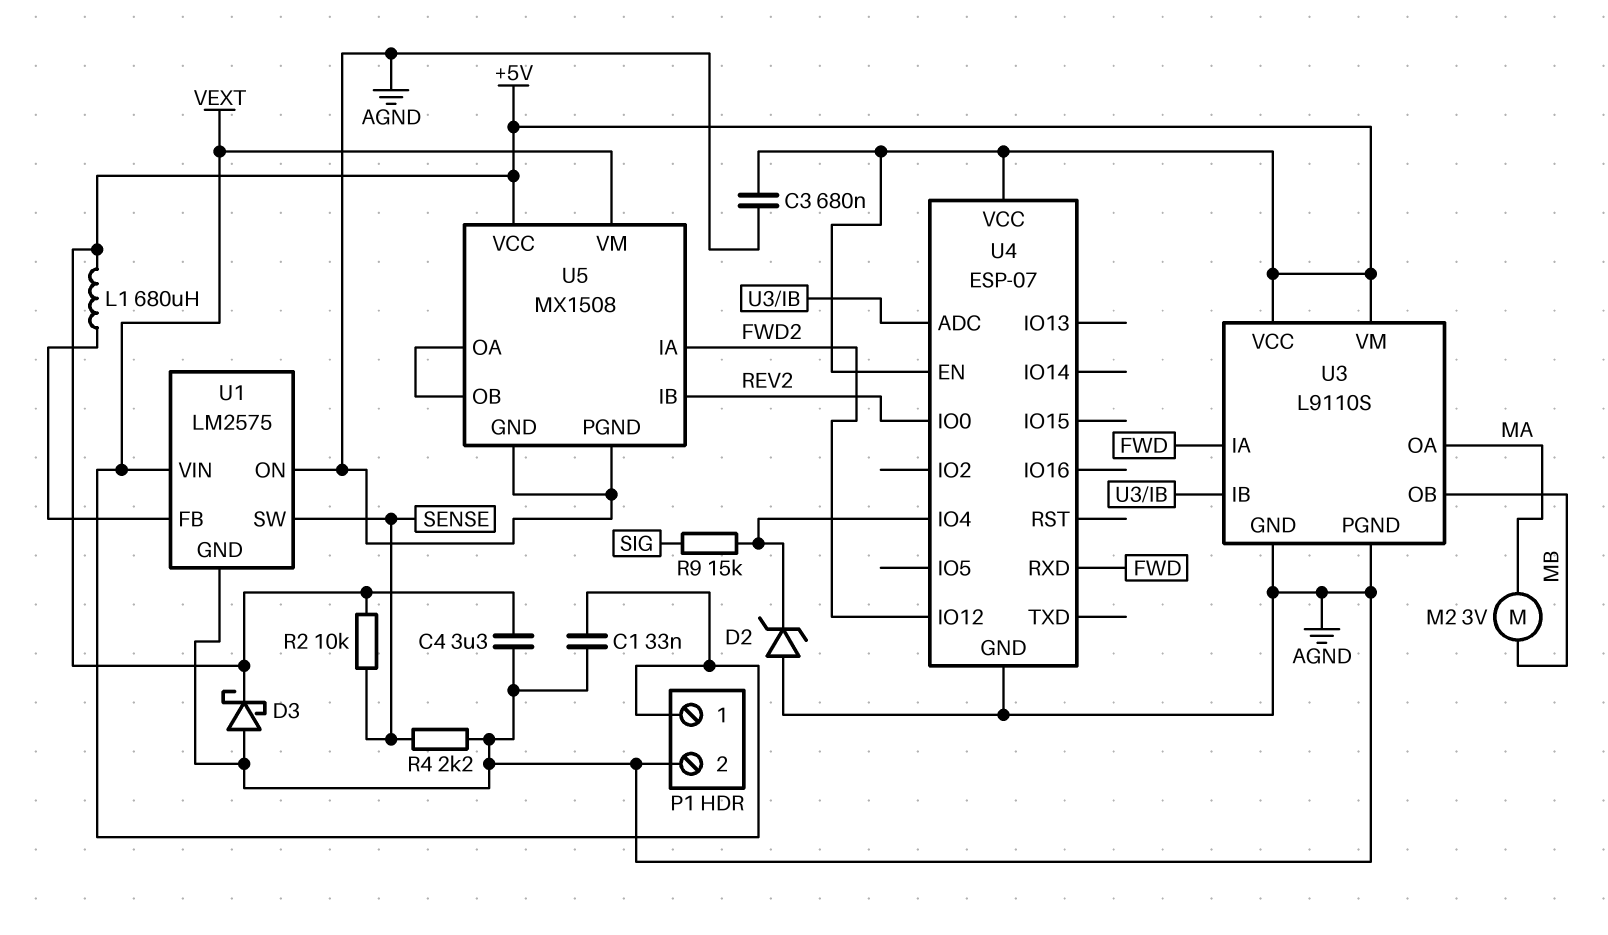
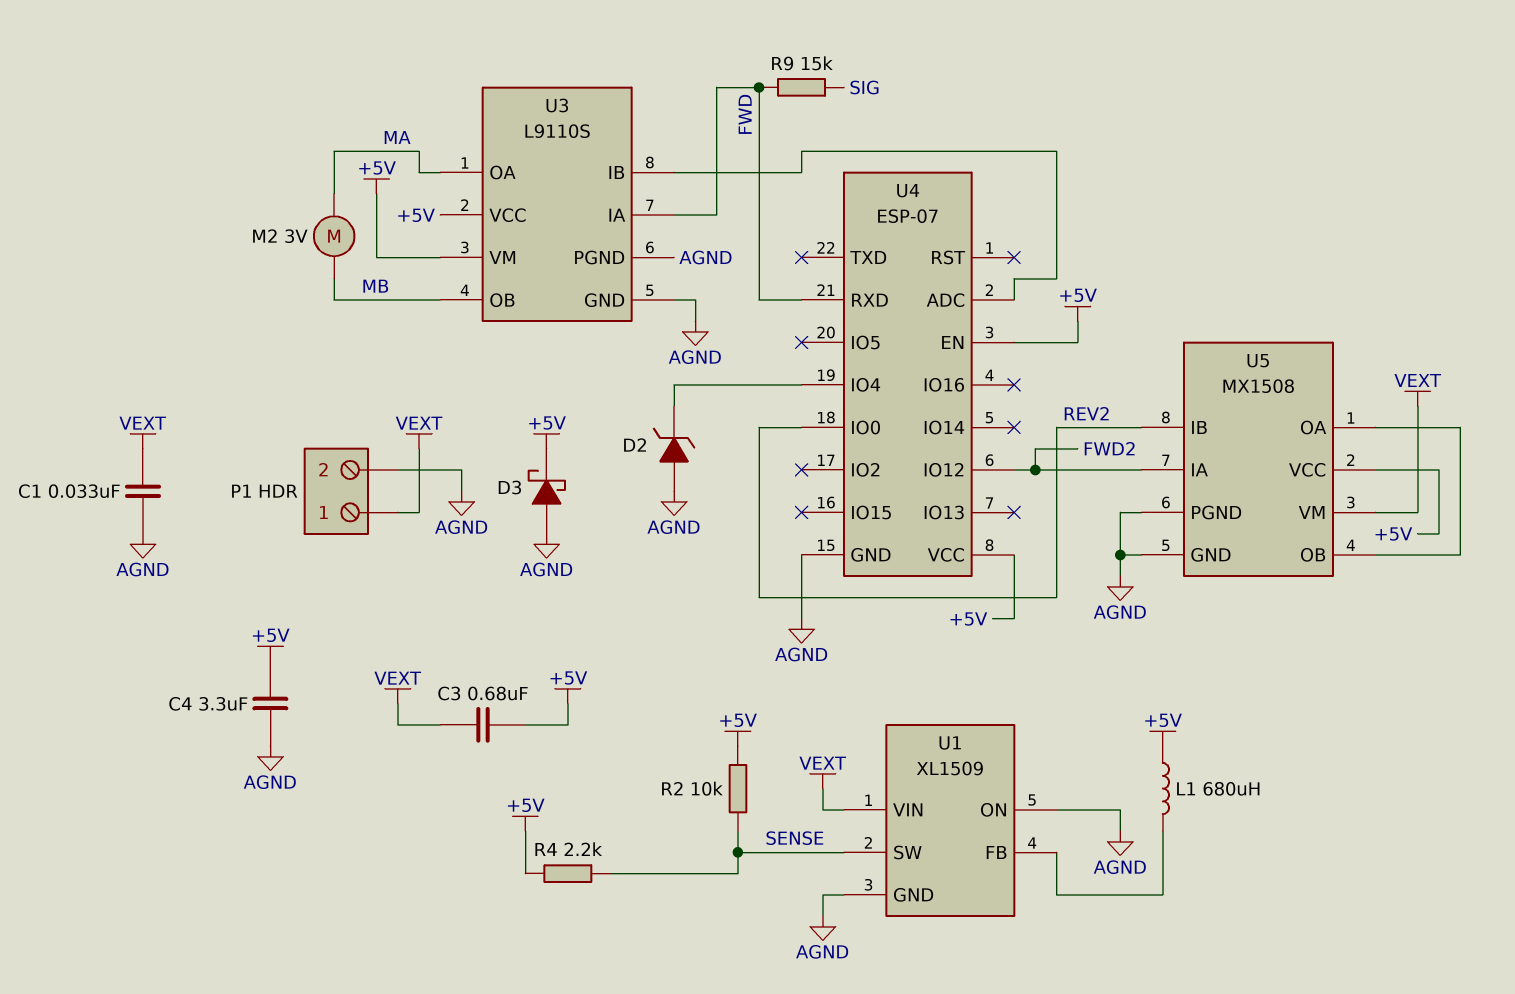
C3: 680nF (+5V, AGND) -> 680nF (+5V, VEXT)
R4: 2.2k (AGND, SENSE) -> 2.2k (+5V, SENSE)
R9: 15k (SIG, U4/IO4) -> 15k (FWD, SIG)
U1: LM2575 -> XL1509

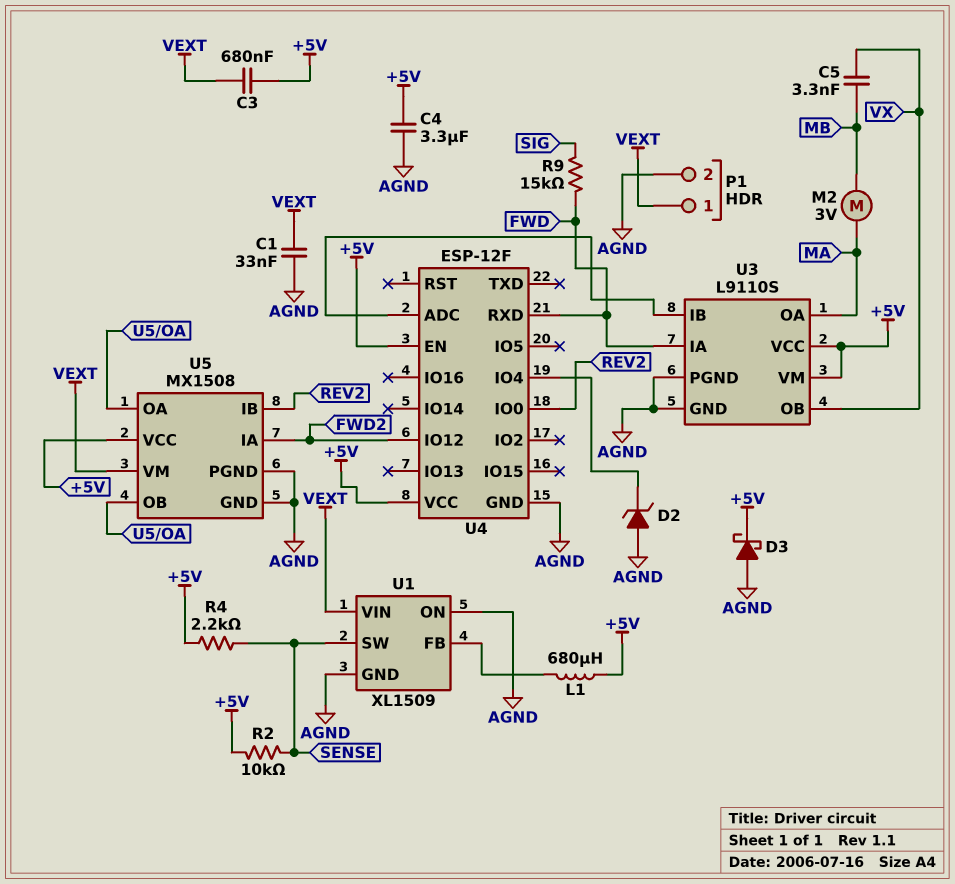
C5: none -> 3.3nF (MB, VX)
U3 pin OB: MB -> VX
U4: ESP-07 -> ESP-12F

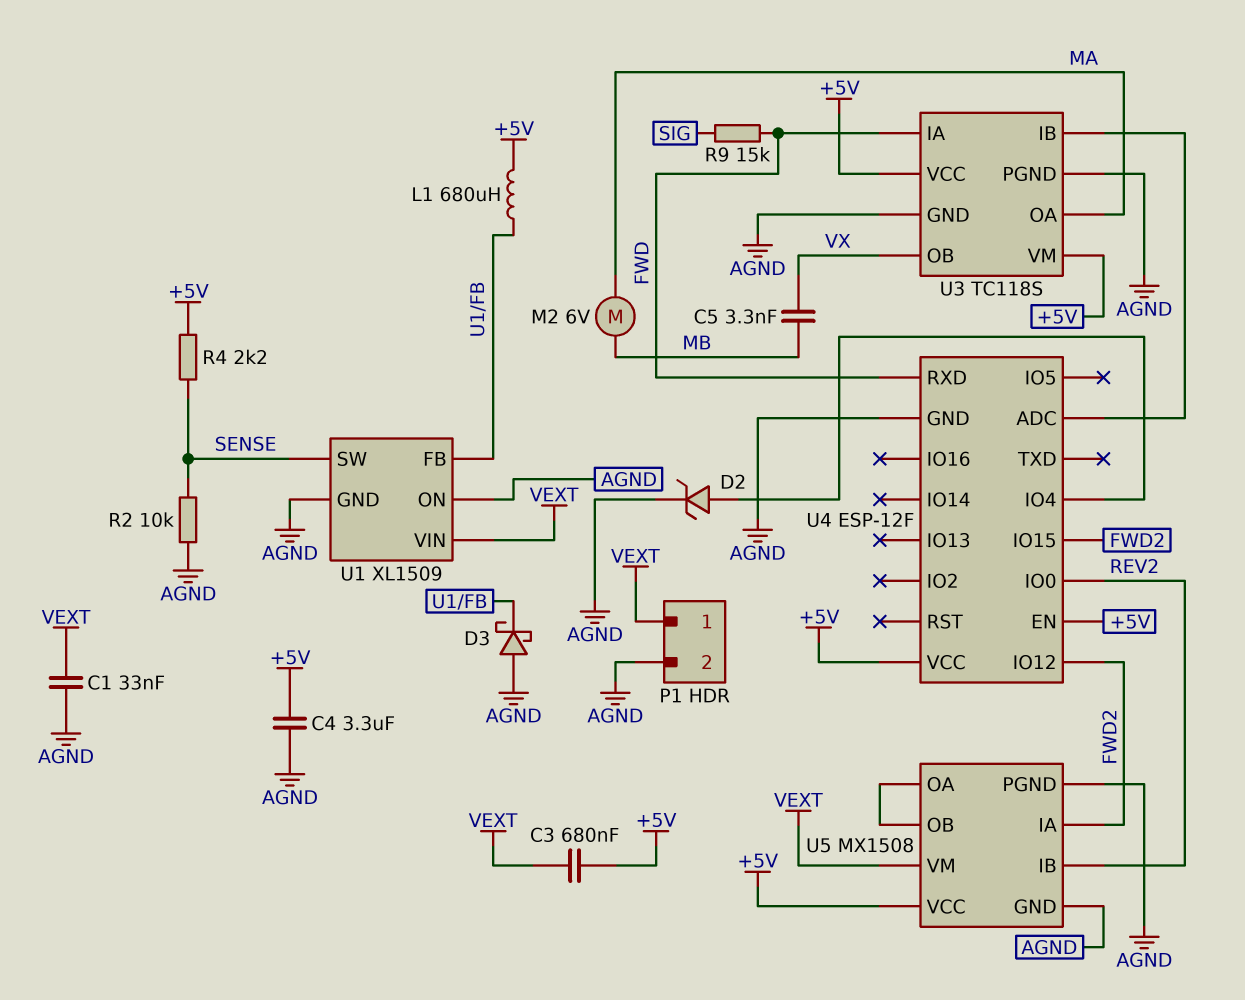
D2: zener (A AGND, K U4/IO4) -> zener (A U4/IO4, K AGND)
D3: schottky (A AGND, K +5V) -> schottky (A AGND, K U1/FB)
M2: motor 3V (MA, MB) -> motor 6V (MA, MB)
R2: 10k (+5V, SENSE) -> 10k (AGND, SENSE)
U3: L9110S -> TC118S
U4 pin IO15: none -> FWD2

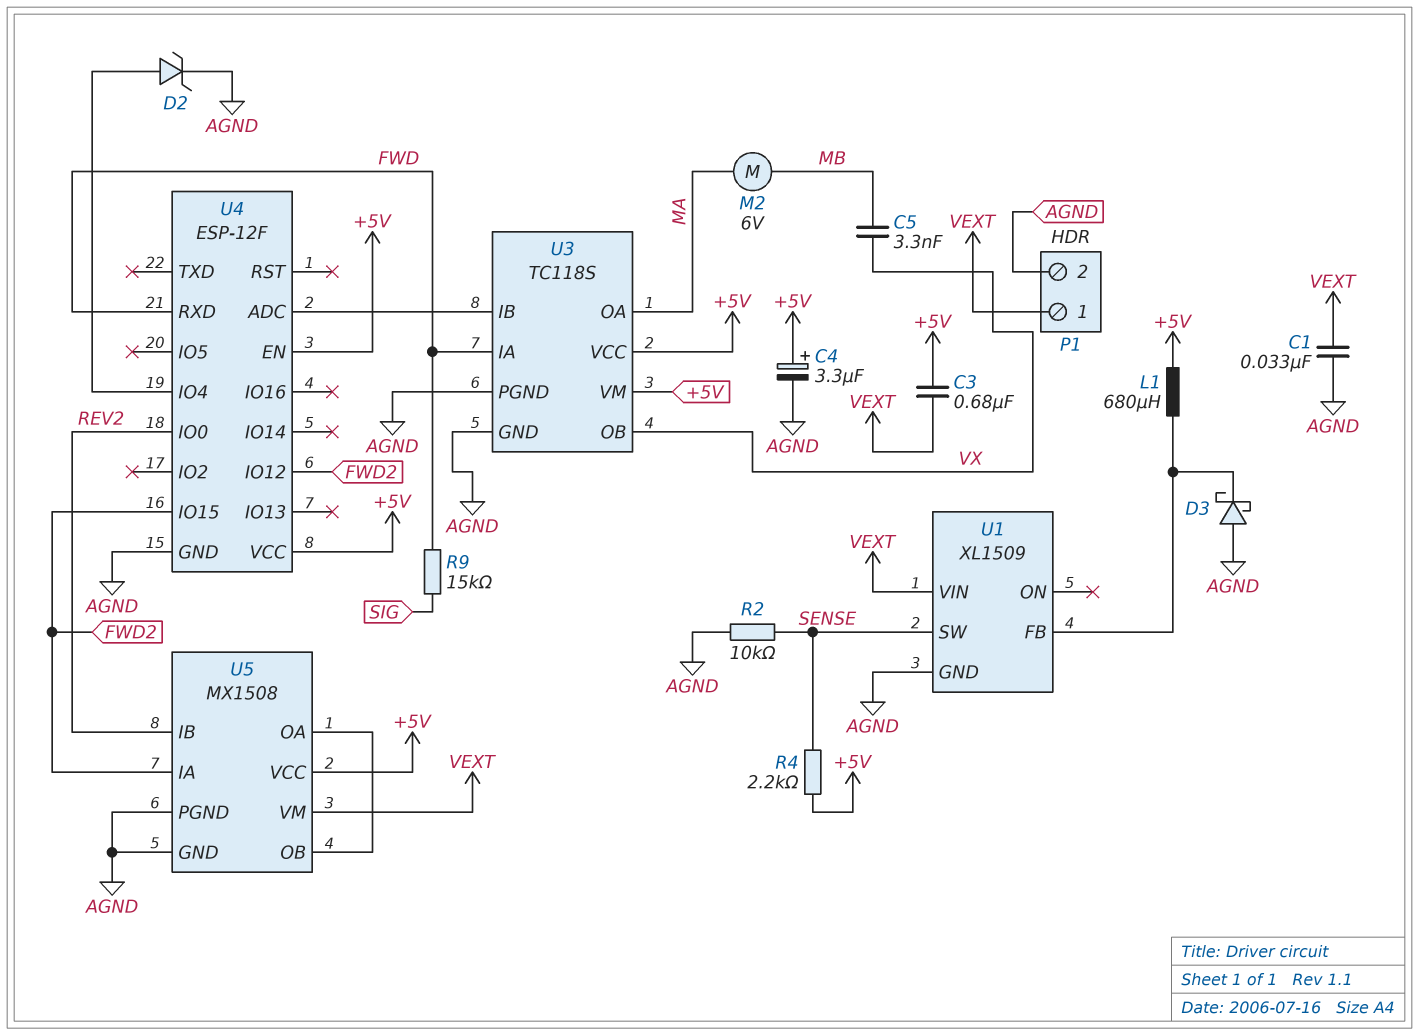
C4: 3.3uF (+5V, AGND) -> 3.3uF (plus +5V, minus AGND)
U1 pin ON: AGND -> none

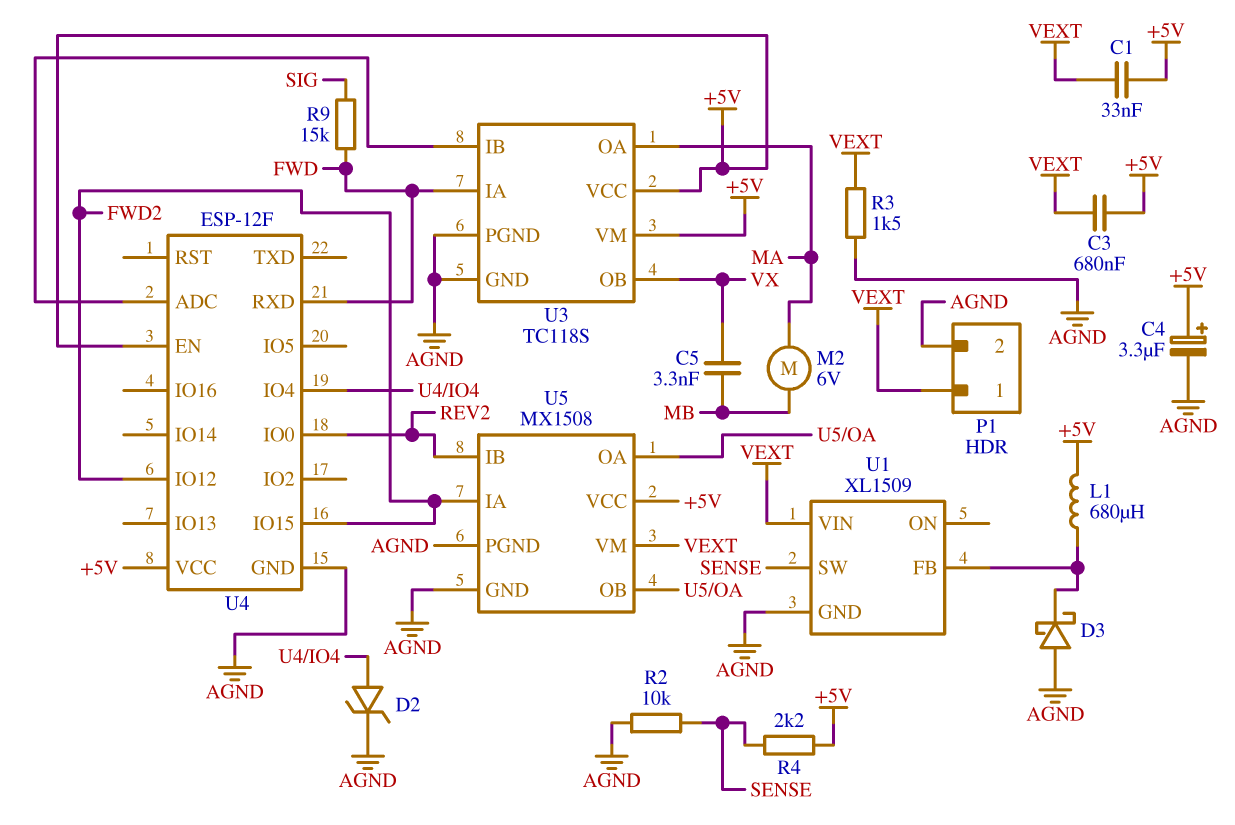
C1: 33nF (AGND, VEXT) -> 33nF (+5V, VEXT)
R3: none -> 1.5k (AGND, VEXT)

